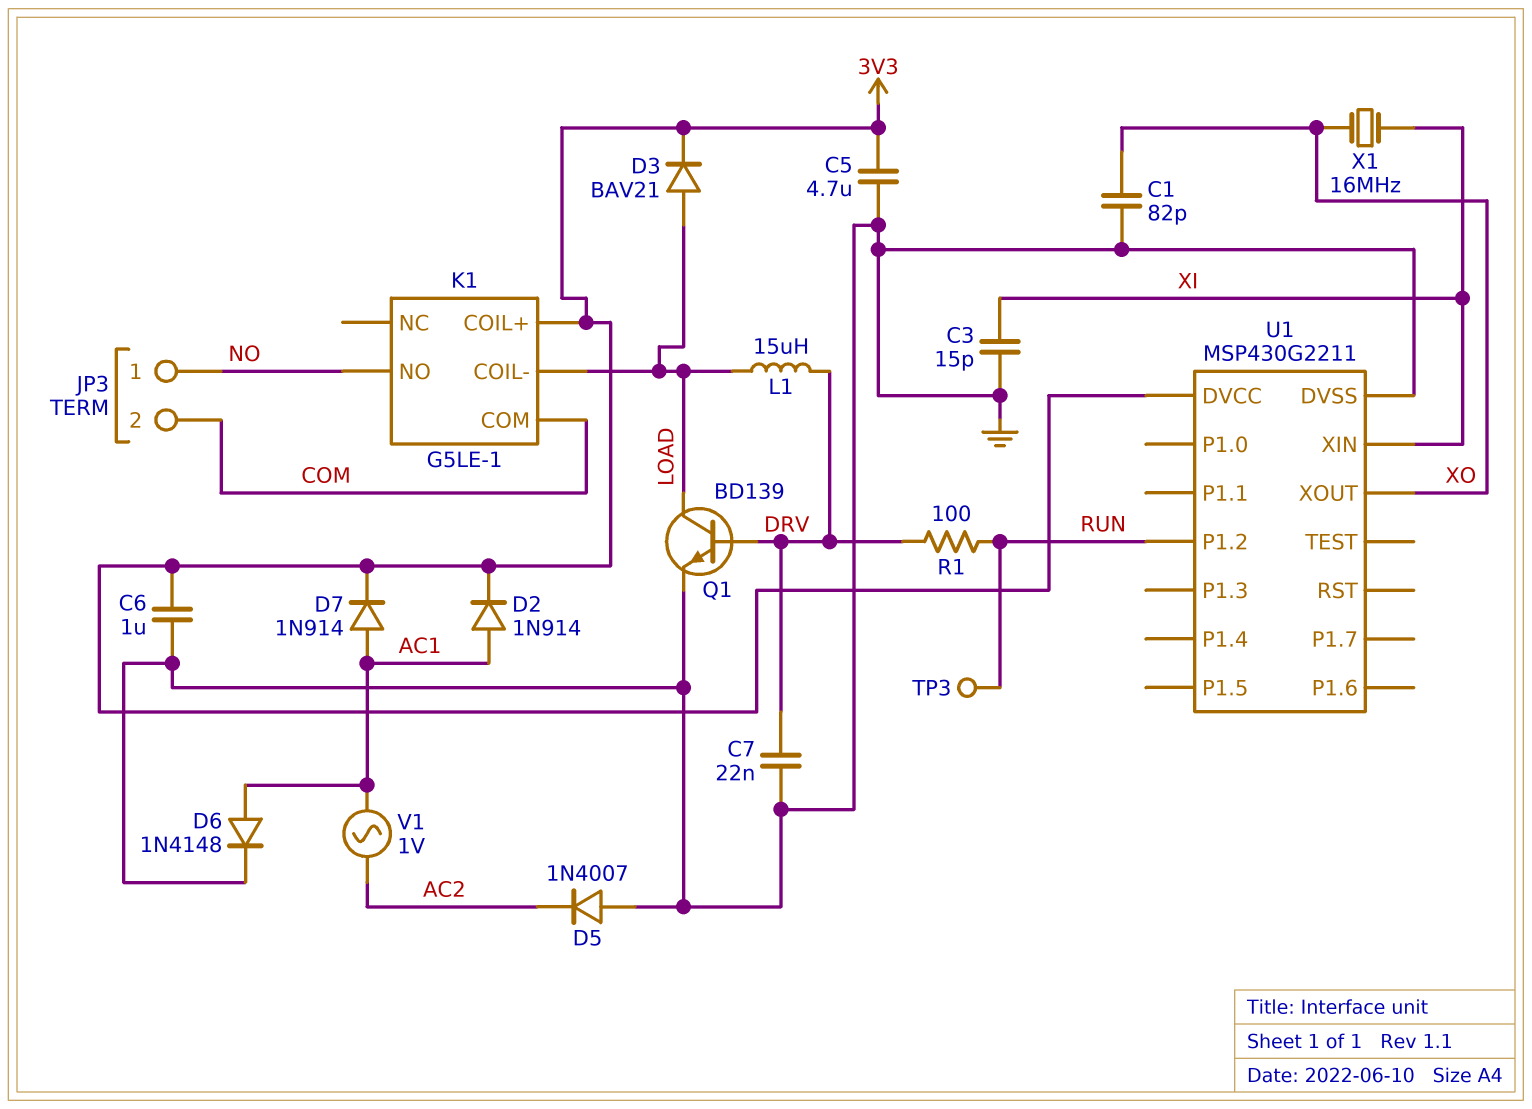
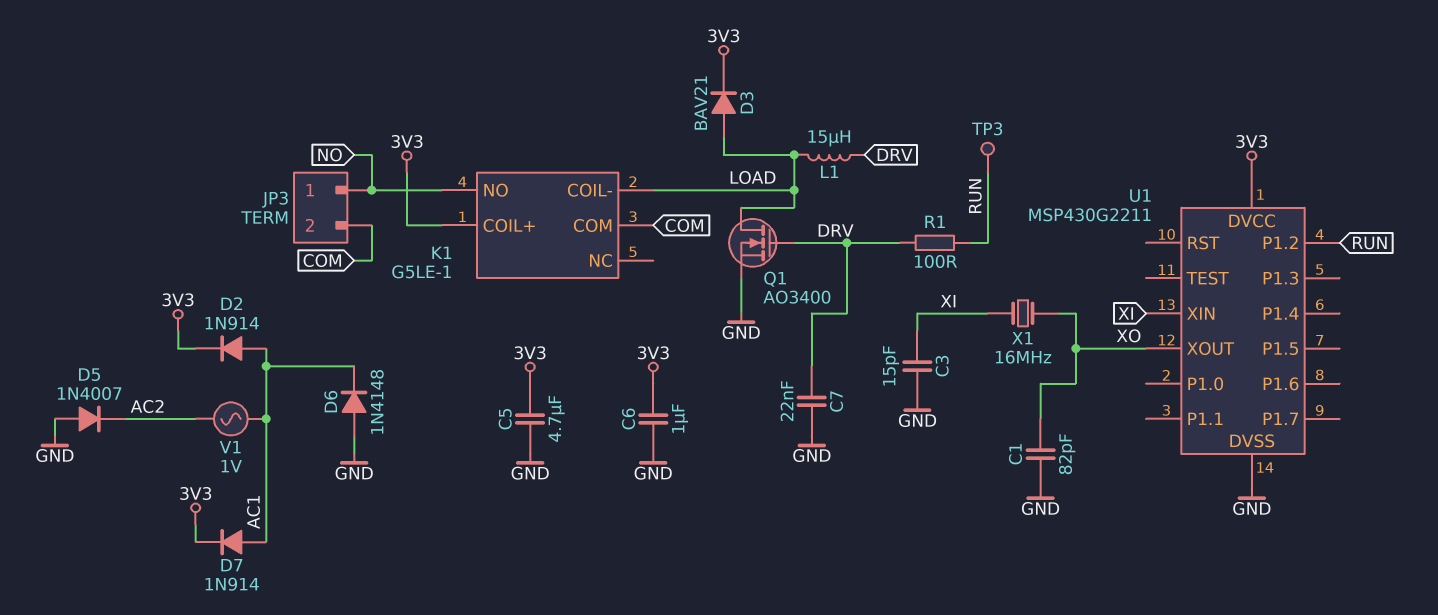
D6: diode 1N4148 (A AC1, K GND) -> diode 1N4148 (A GND, K AC1)
Q1: NPN BD139 (B DRV, C LOAD, E GND) -> NMOS AO3400 (G DRV, D LOAD, S GND)

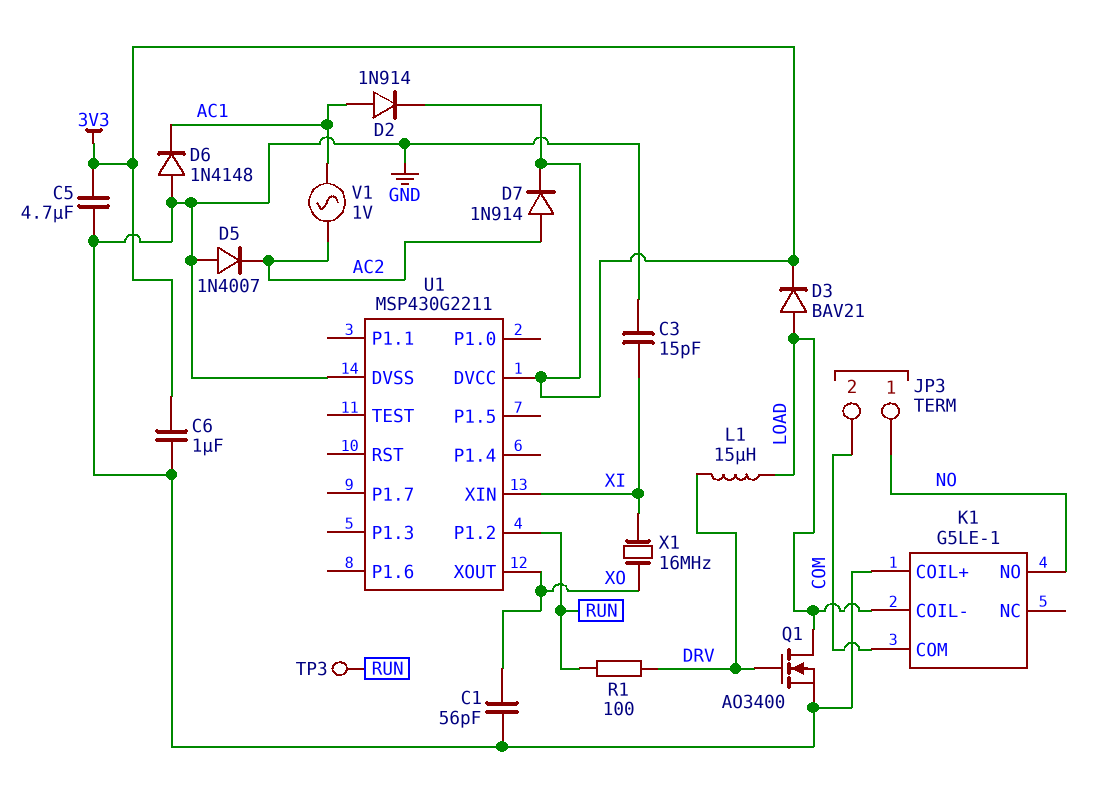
C1: 82pF (GND, XO) -> 56pF (GND, XO)
C7: 22nF (DRV, GND) -> none
D7: diode 1N914 (A AC1, K 3V3) -> diode 1N914 (A AC2, K 3V3)
K1 pin COIL+: 3V3 -> GND

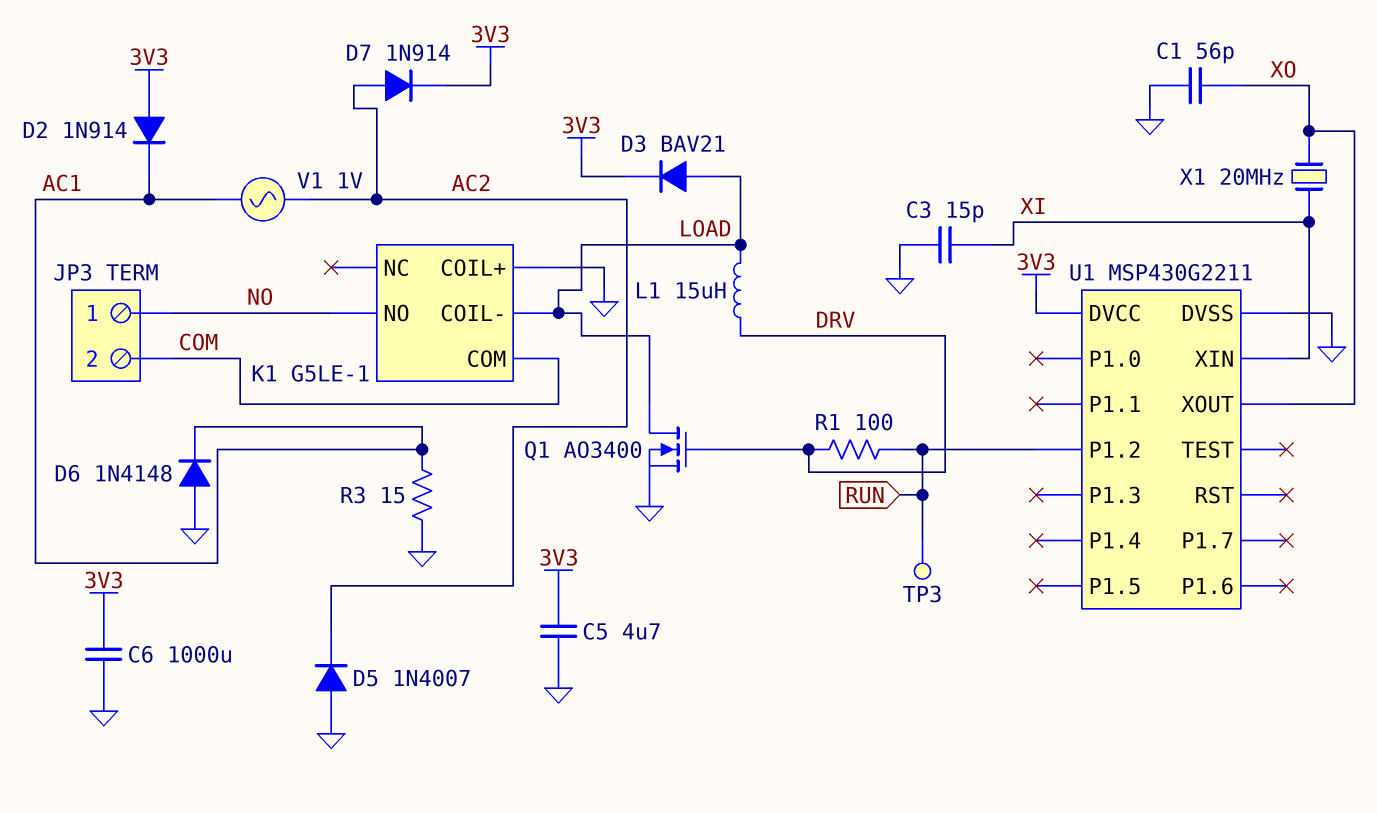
C6: 1uF (3V3, GND) -> 1000uF (3V3, GND)
D2: diode 1N914 (A AC1, K 3V3) -> diode 1N914 (A 3V3, K AC1)
R3: none -> 15 (AC1, GND)
X1: 16MHz (XI, XO) -> 20MHz (XI, XO)

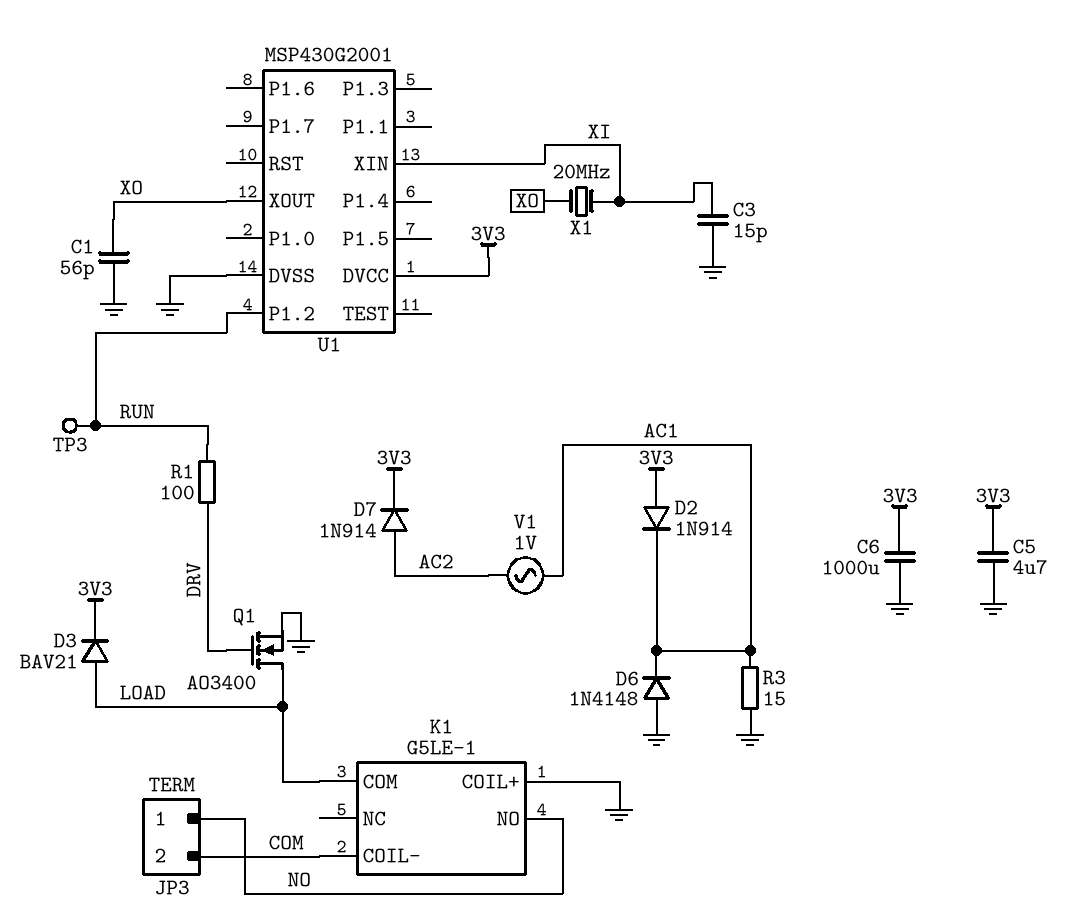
D5: diode 1N4007 (A GND, K AC2) -> none
K1 pin COIL-: LOAD -> COM
K1 pin COM: COM -> LOAD
L1: 15uH (DRV, LOAD) -> none
U1: MSP430G2211 -> MSP430G2001

